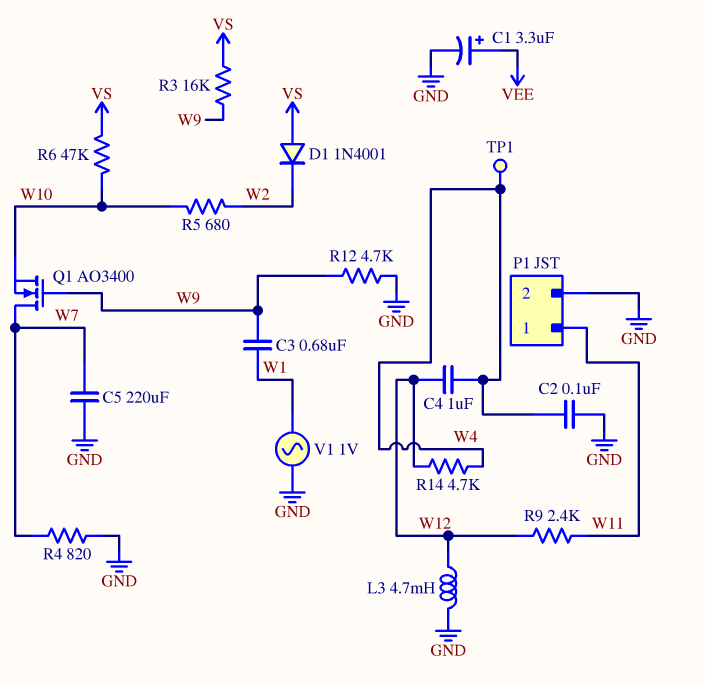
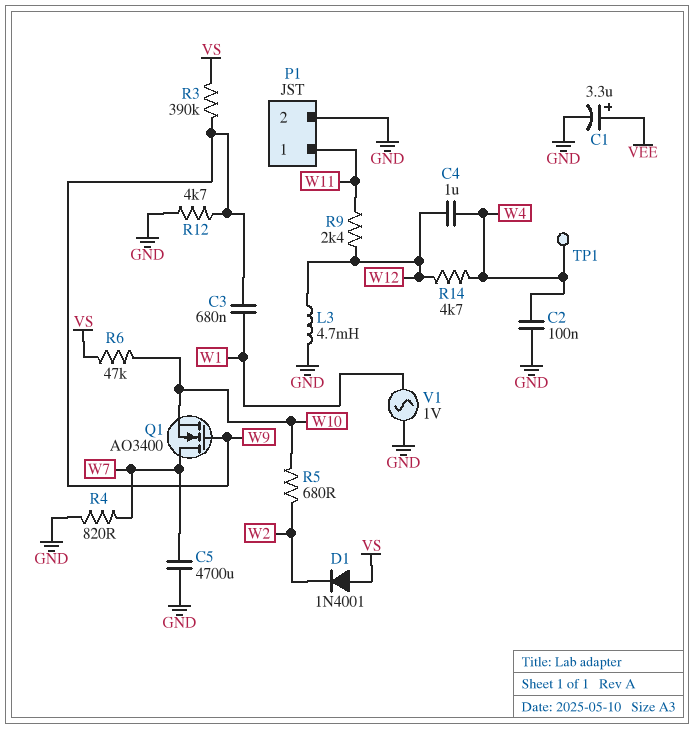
C5: 220uF (GND, W7) -> 4700uF (GND, W7)
R3: 16k (VS, W9) -> 390k (VS, W9)

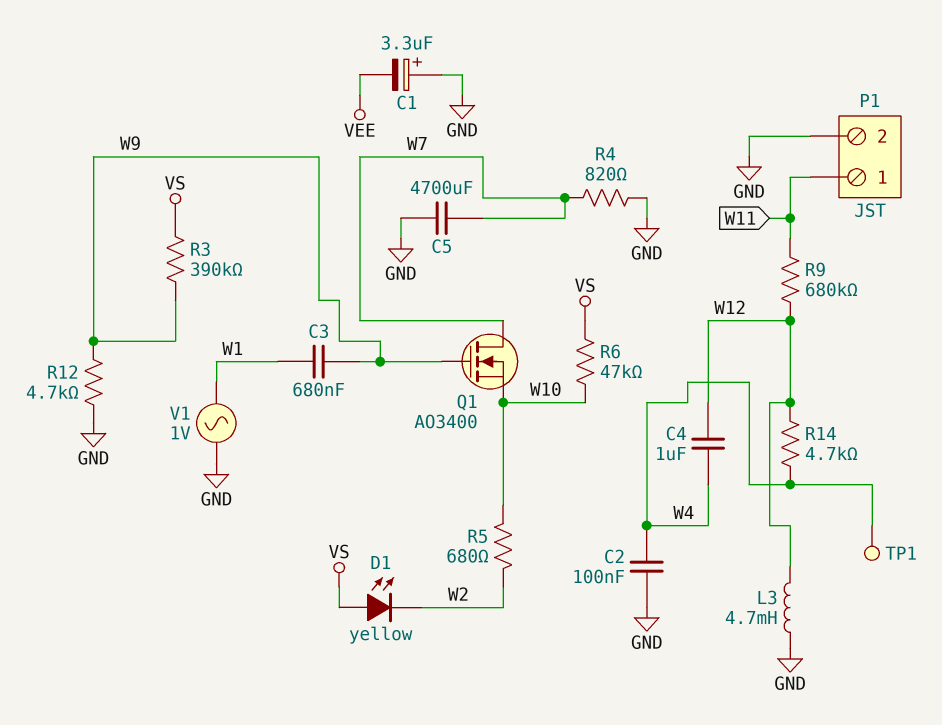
C1: 3.3uF (plus VEE, minus GND) -> 3.3uF (plus GND, minus VEE)
D1: diode 1N4001 (A VS, K W2) -> LED yellow (A VS, K W2)
R9: 2.4k (W11, W12) -> 680k (W11, W12)

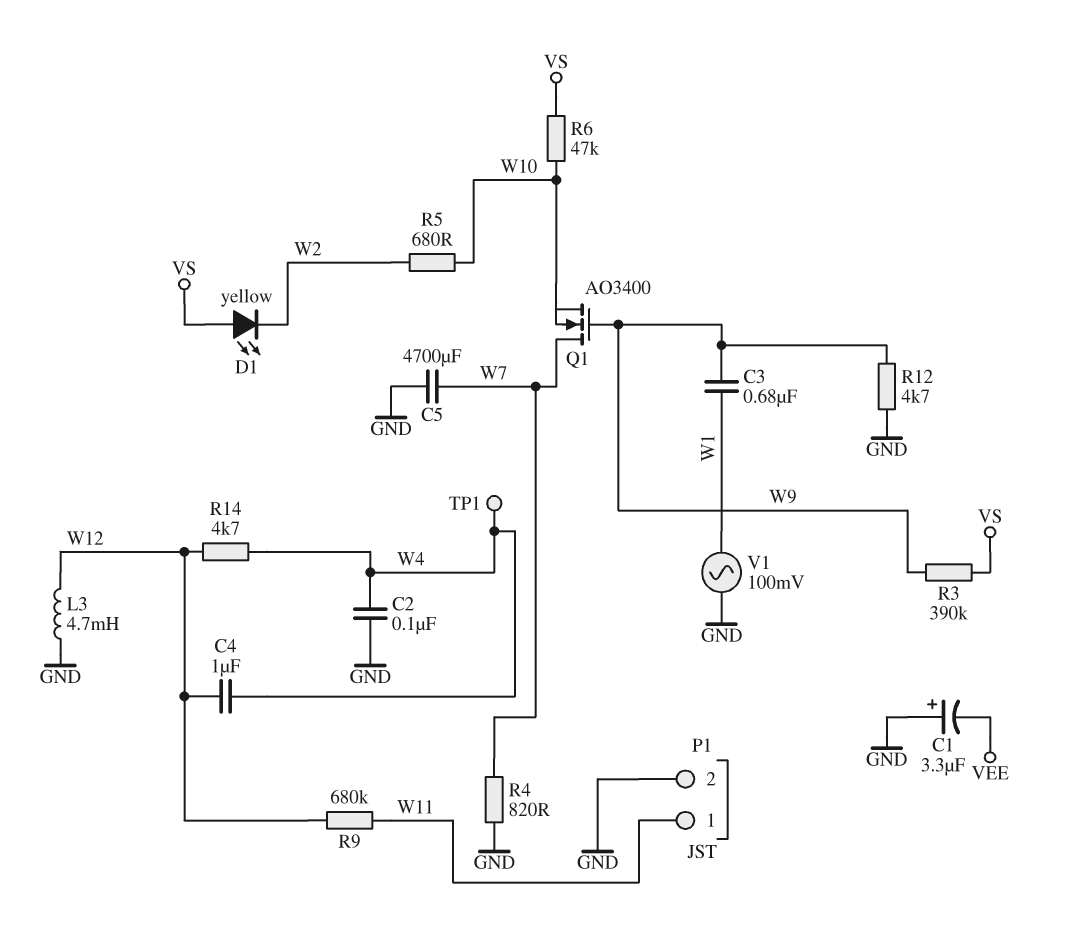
V1: AC 1V (GND, W1) -> AC 100mV (GND, W1)

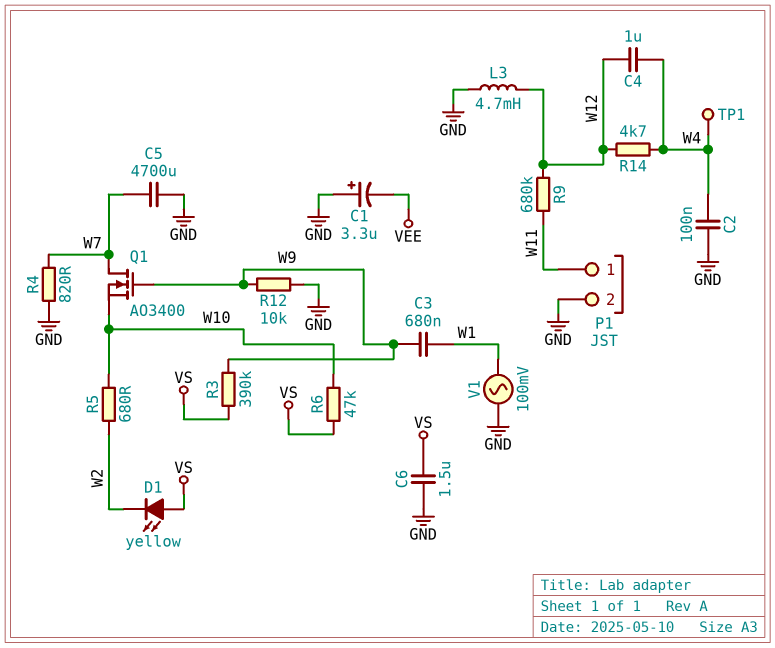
C6: none -> 1.5uF (GND, VS)
R12: 4.7k (GND, W9) -> 10k (GND, W9)

